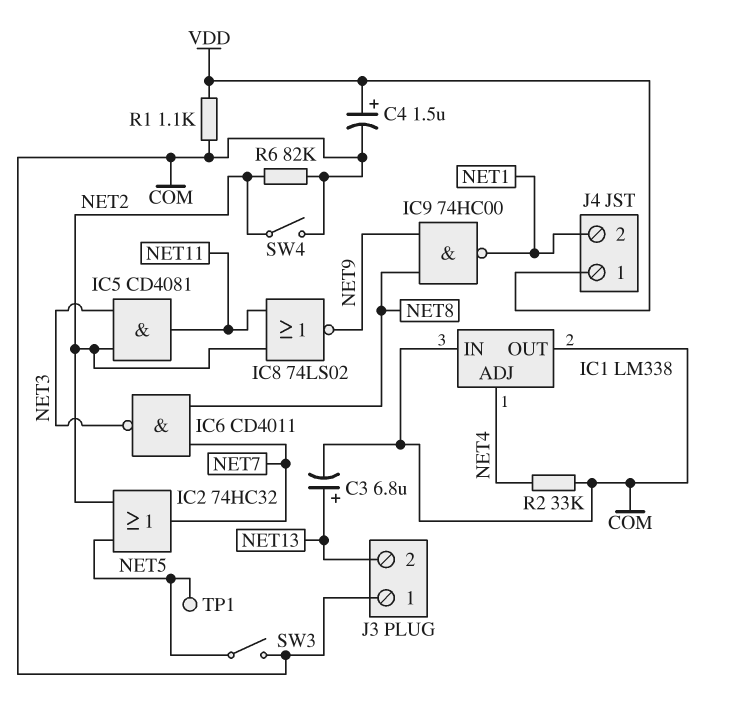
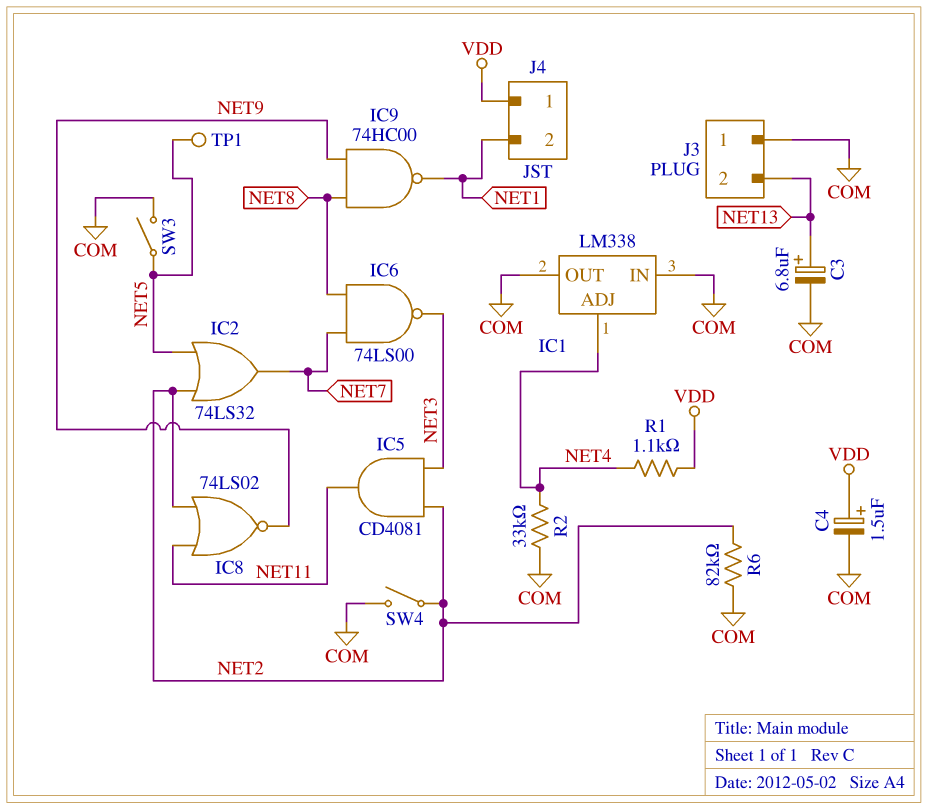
IC2: OR 74HC32 (in NET2, in NET5, out NET7) -> OR 74LS32 (in NET2, in NET5, out NET7)
IC6: NAND CD4011 (in NET7, in NET8, out NET3) -> NAND 74LS00 (in NET7, in NET8, out NET3)
R1: 1.1k (COM, VDD) -> 1.1k (NET4, VDD)

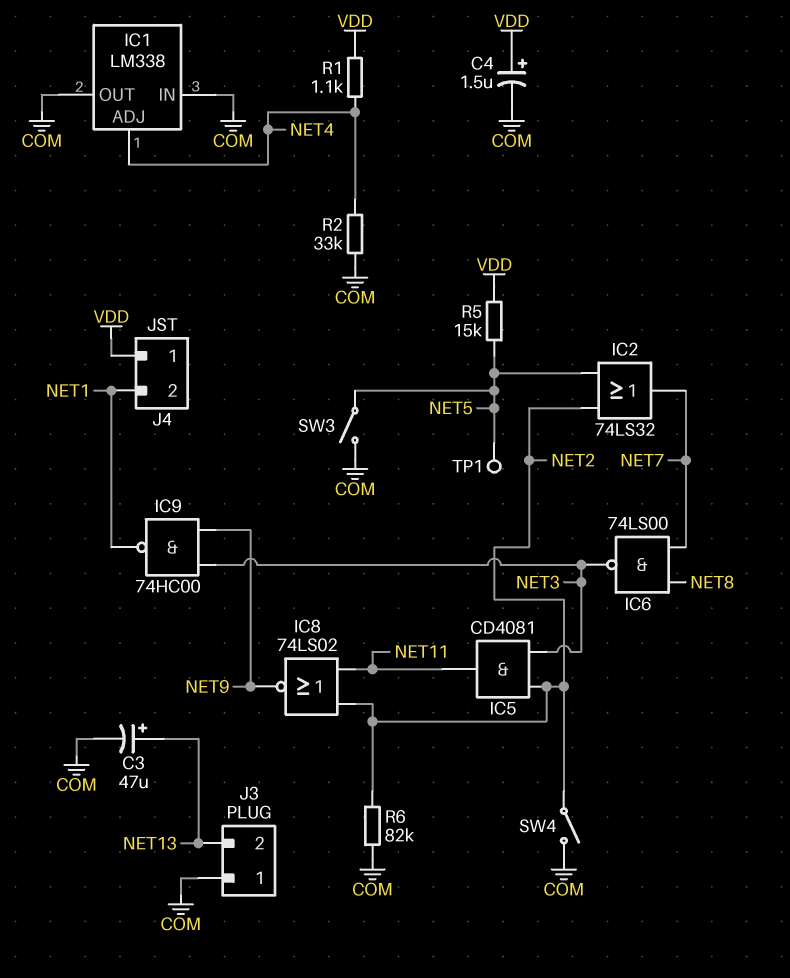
C3: 6.8uF (plus NET13, minus COM) -> 47uF (plus NET13, minus COM)
IC9: NAND 74HC00 (in NET8, in NET9, out NET1) -> NAND 74HC00 (in NET3, in NET9, out NET1)
R5: none -> 15k (NET5, VDD)

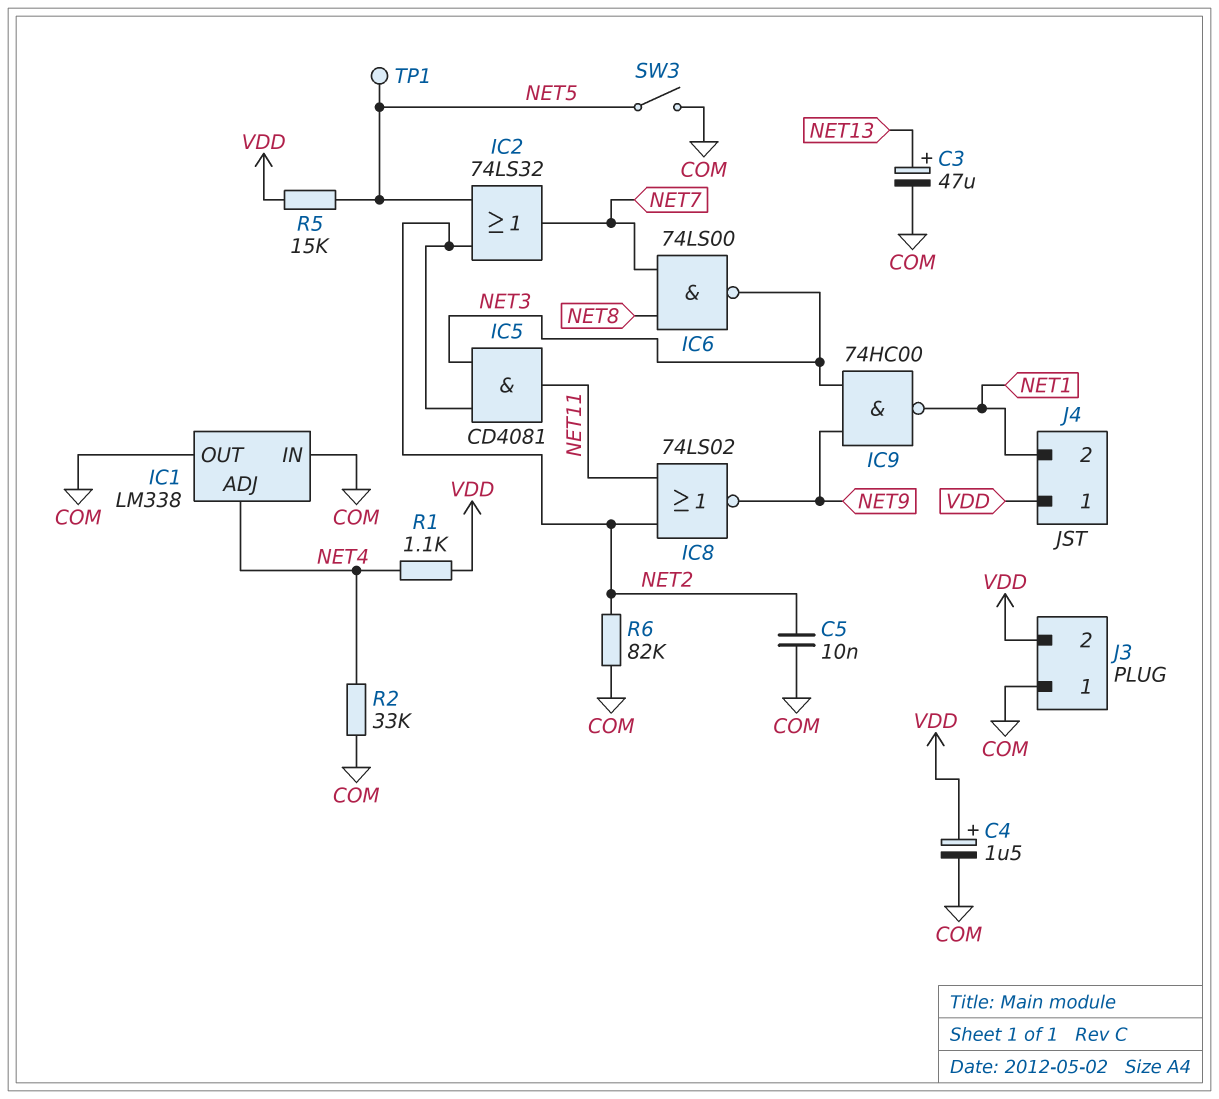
C5: none -> 10nF (COM, NET2)
J3 pin 2: NET13 -> VDD
SW4: switch (COM, NET2) -> none

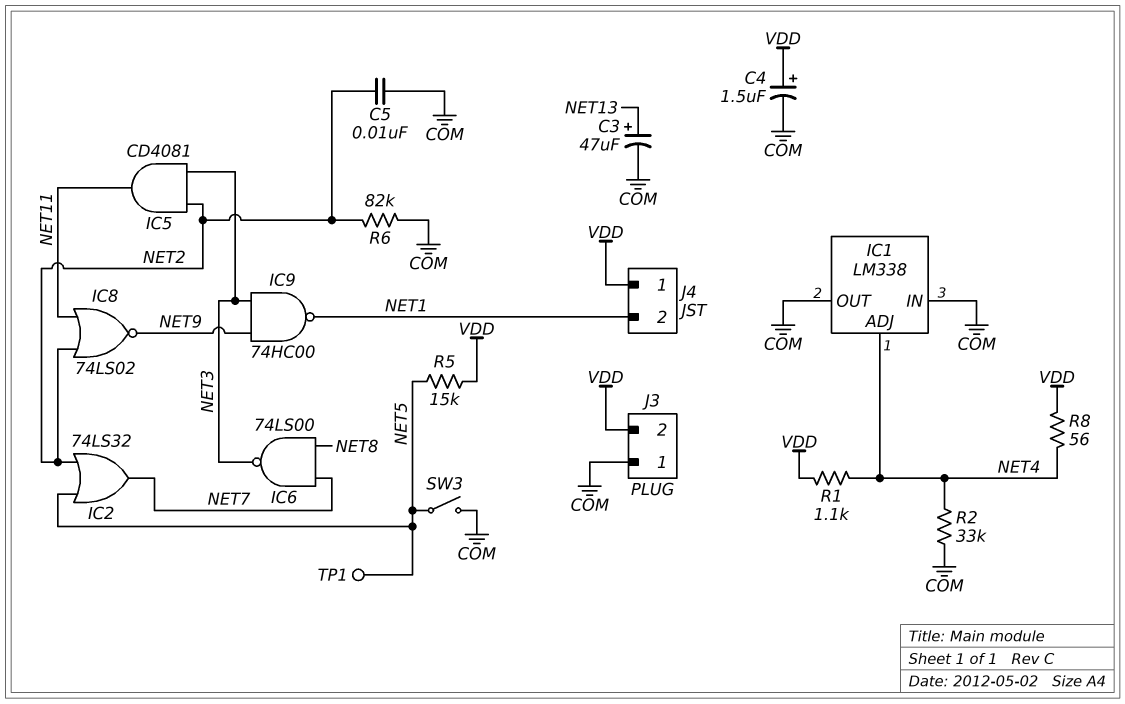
R8: none -> 56 (NET4, VDD)

